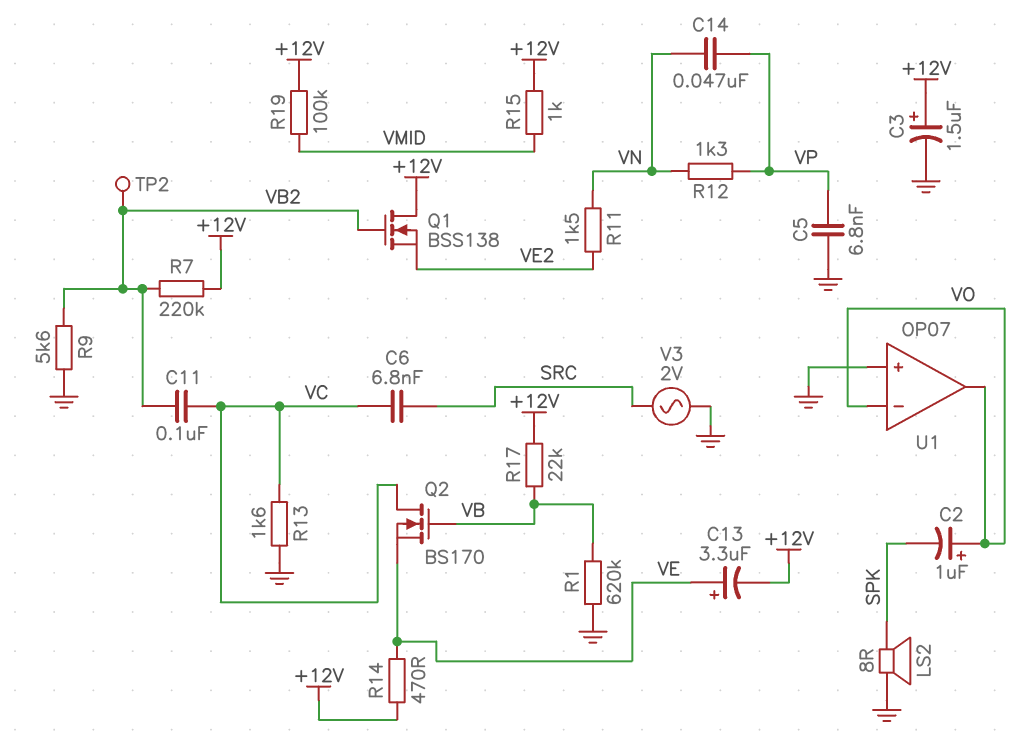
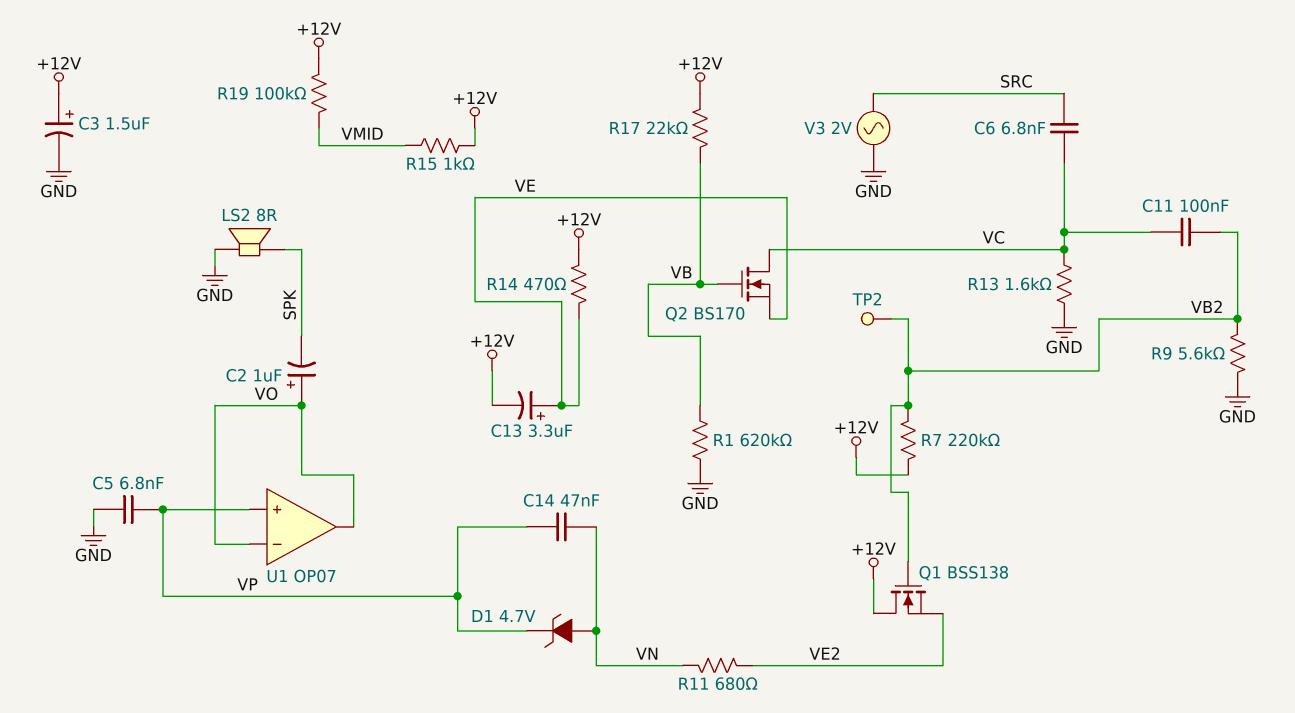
D1: none -> zener 4.7V (A VN, K VP)
R11: 1.5k (VE2, VN) -> 680 (VE2, VN)
R12: 1.3k (VN, VP) -> none
U1 pin in+: GND -> VP

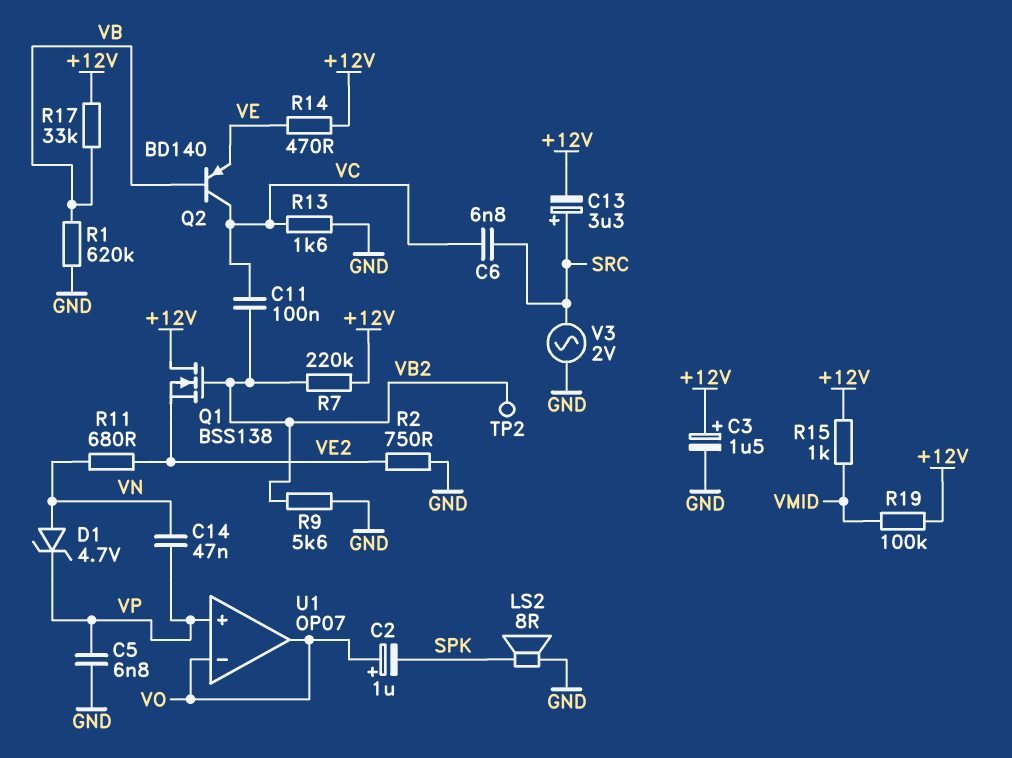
C13: 3.3uF (plus VE, minus +12V) -> 3.3uF (plus SRC, minus +12V)
Q2: NMOS BS170 (G VB, D VC, S VE) -> PNP BD140 (B VB, C VC, E VE)
R2: none -> 750 (GND, VE2)
R17: 22k (+12V, VB) -> 33k (+12V, VB)

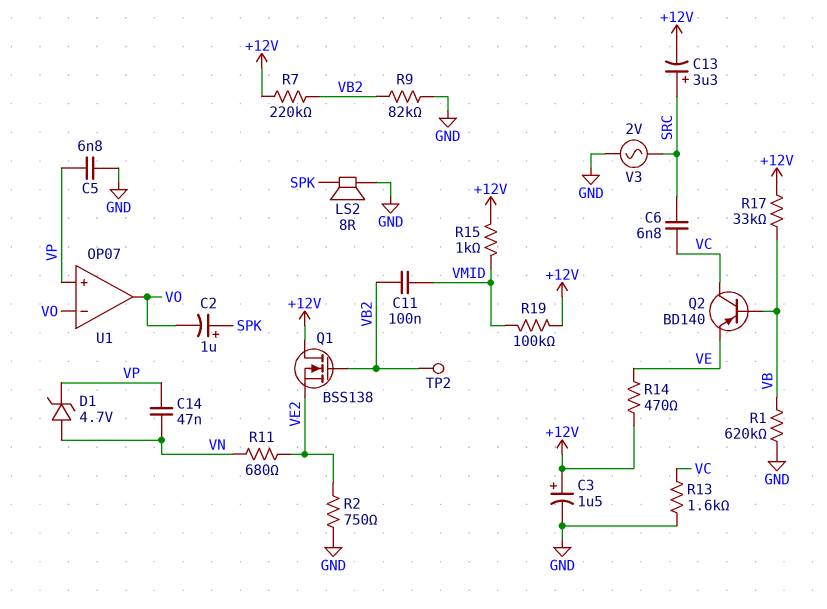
C2: 1uF (plus VO, minus SPK) -> 1uF (plus SPK, minus VO)
C11: 100nF (VB2, VC) -> 100nF (VB2, VMID)
R9: 5.6k (GND, VB2) -> 82k (GND, VB2)

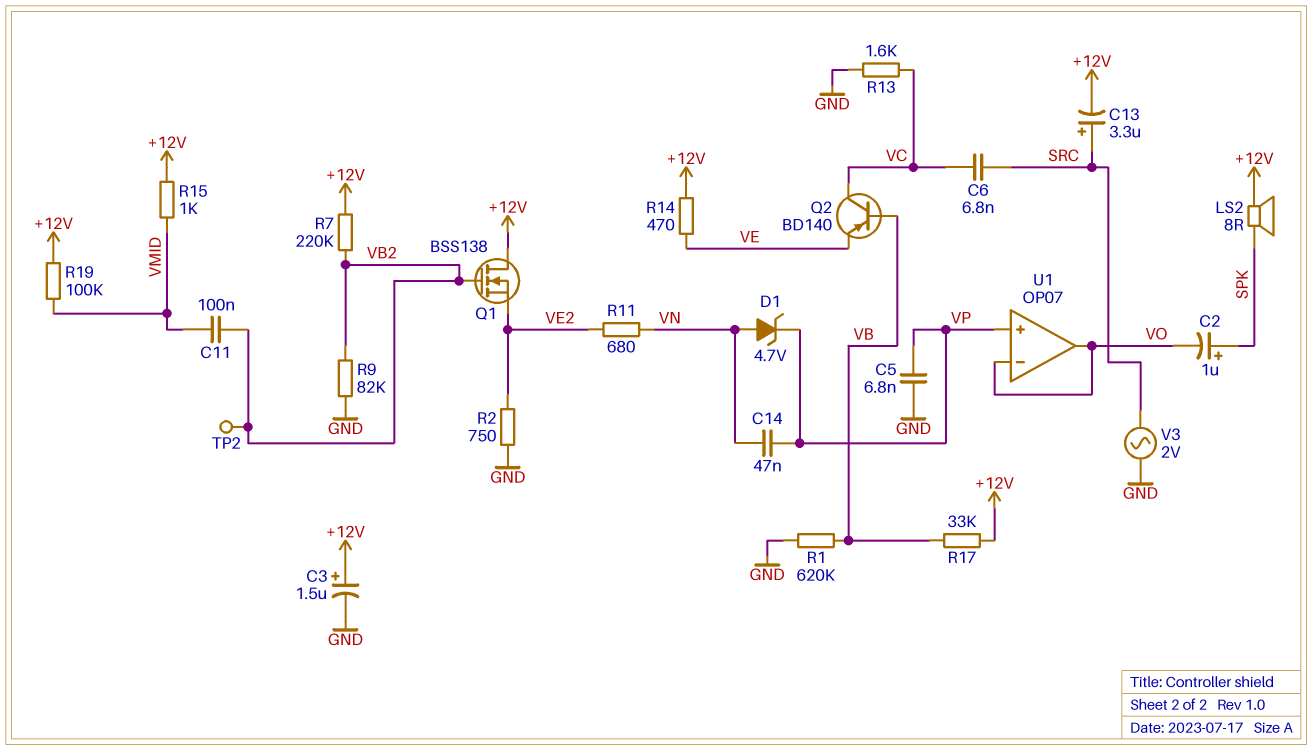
LS2: speaker 8R (GND, SPK) -> speaker 8R (+12V, SPK)

